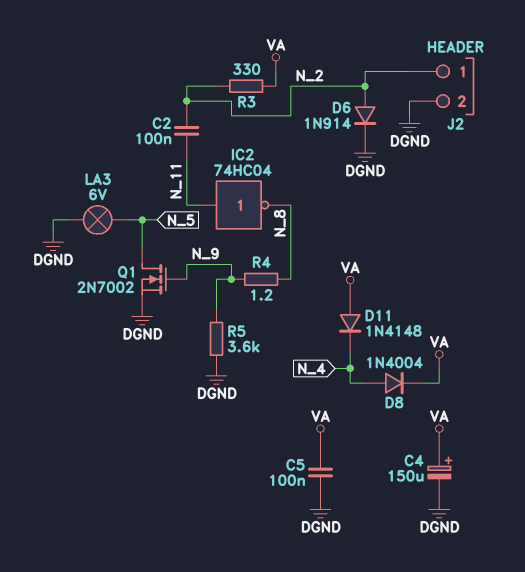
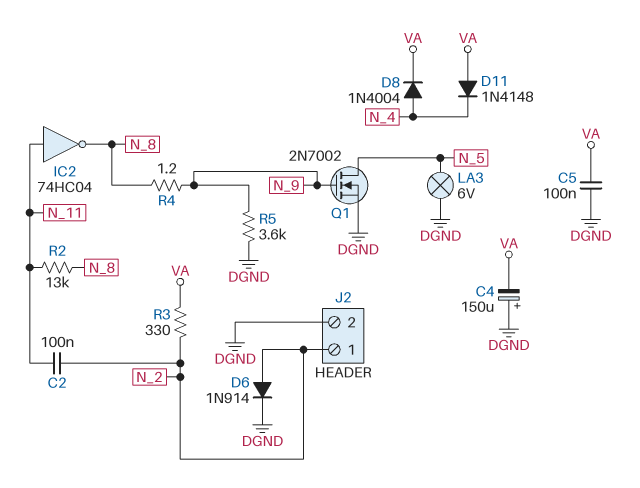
C4: 150uF (plus VA, minus DGND) -> 150uF (plus DGND, minus VA)
R2: none -> 13k (N_8, N_11)

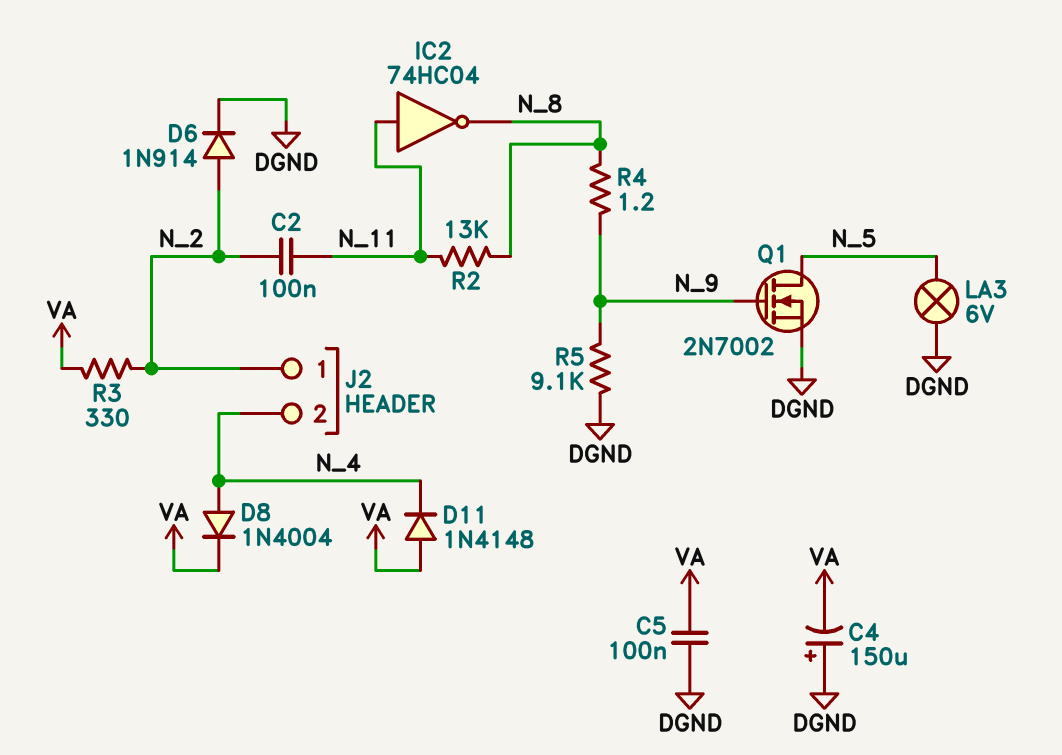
J2 pin 2: DGND -> N_4
R5: 3.6k (DGND, N_9) -> 9.1k (DGND, N_9)

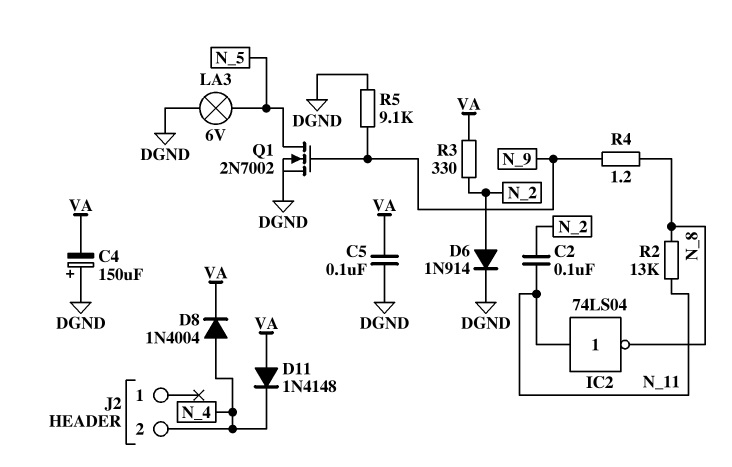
IC2: NOT 74HC04 (in N_11, out N_8) -> NOT 74LS04 (in N_11, out N_8)
J2 pin 1: N_2 -> none

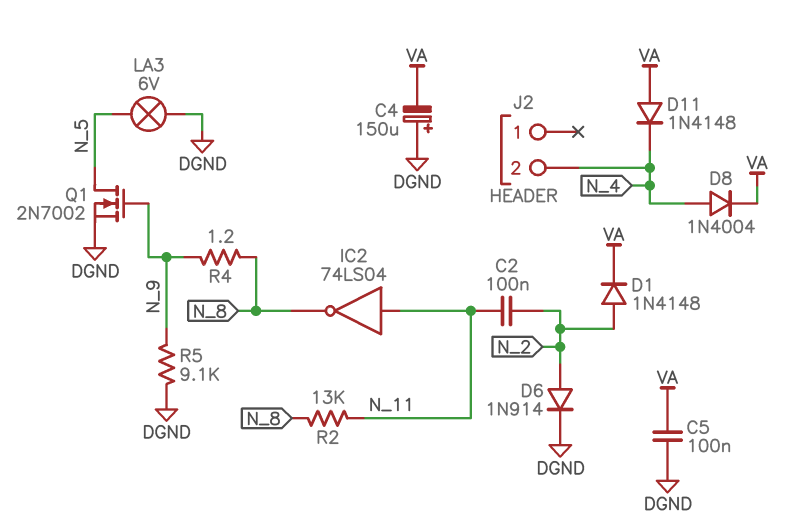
D1: none -> diode 1N4148 (A N_2, K VA)
R3: 330 (N_2, VA) -> none

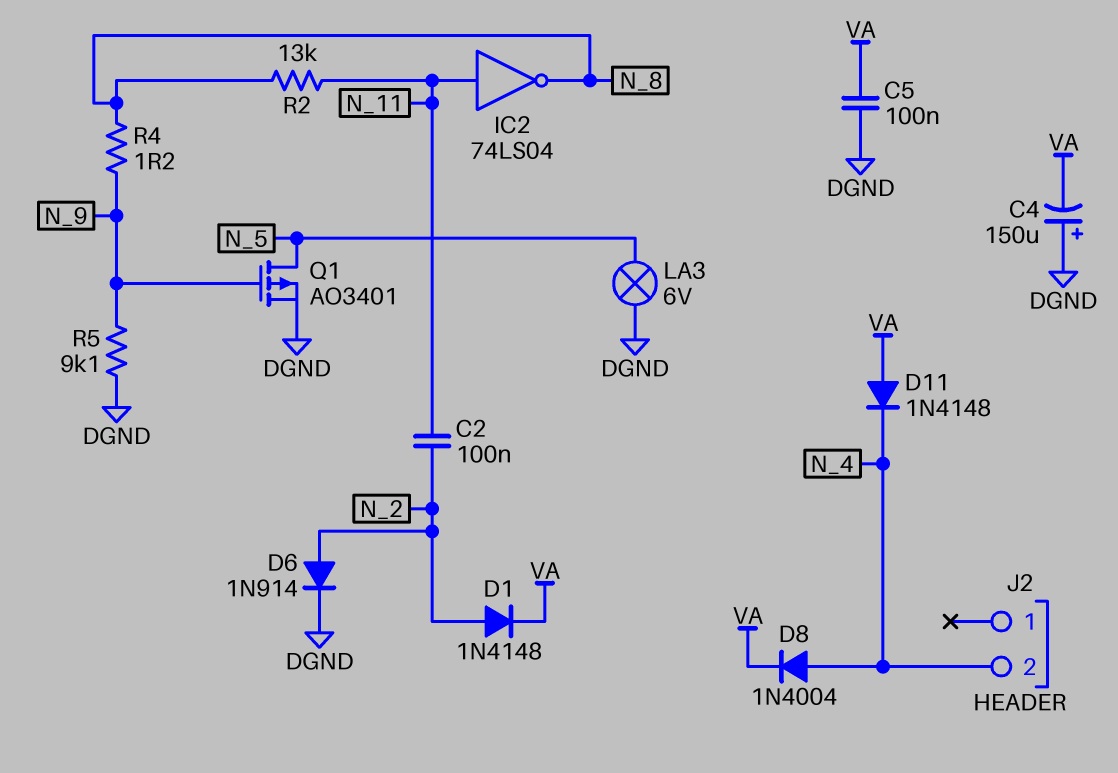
Q1: NMOS 2N7002 (G N_9, D N_5, S DGND) -> PMOS AO3401 (G N_9, D N_5, S DGND)

